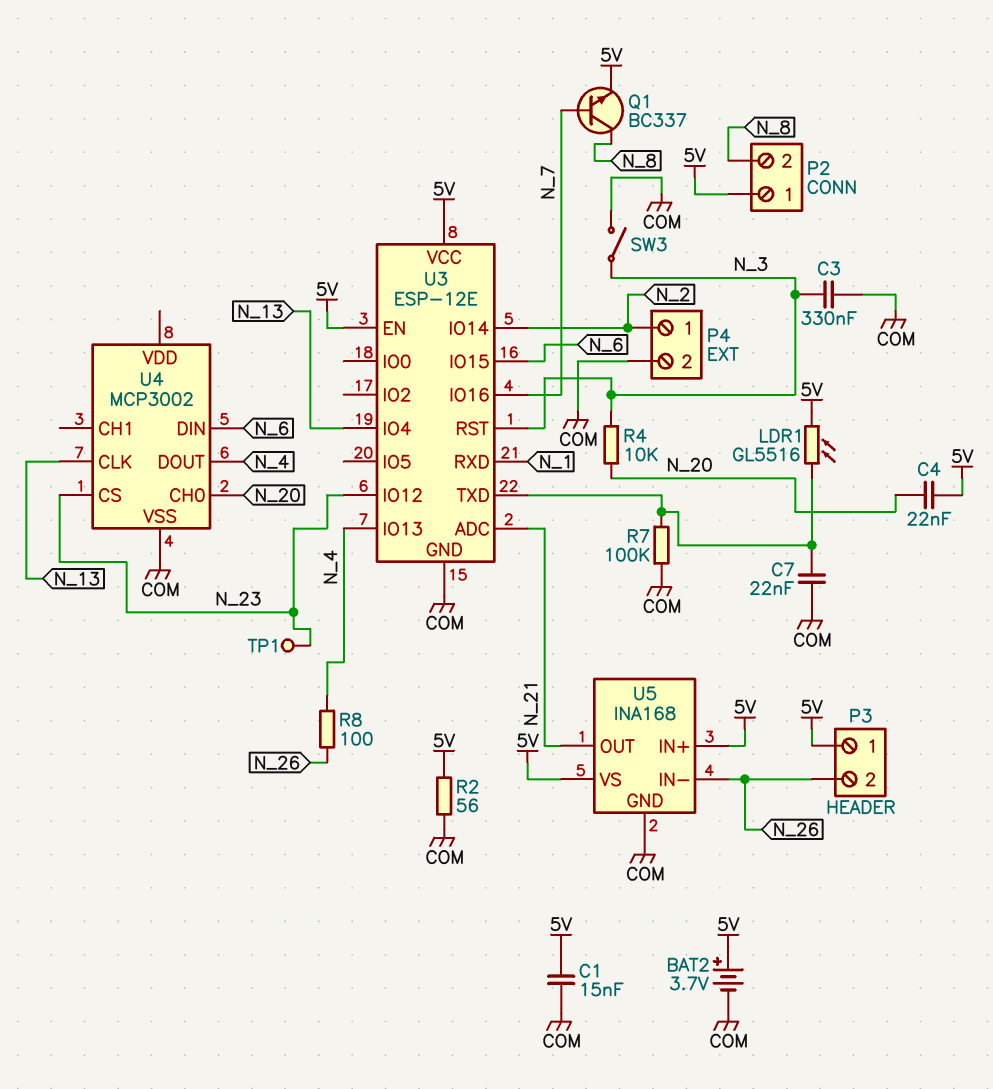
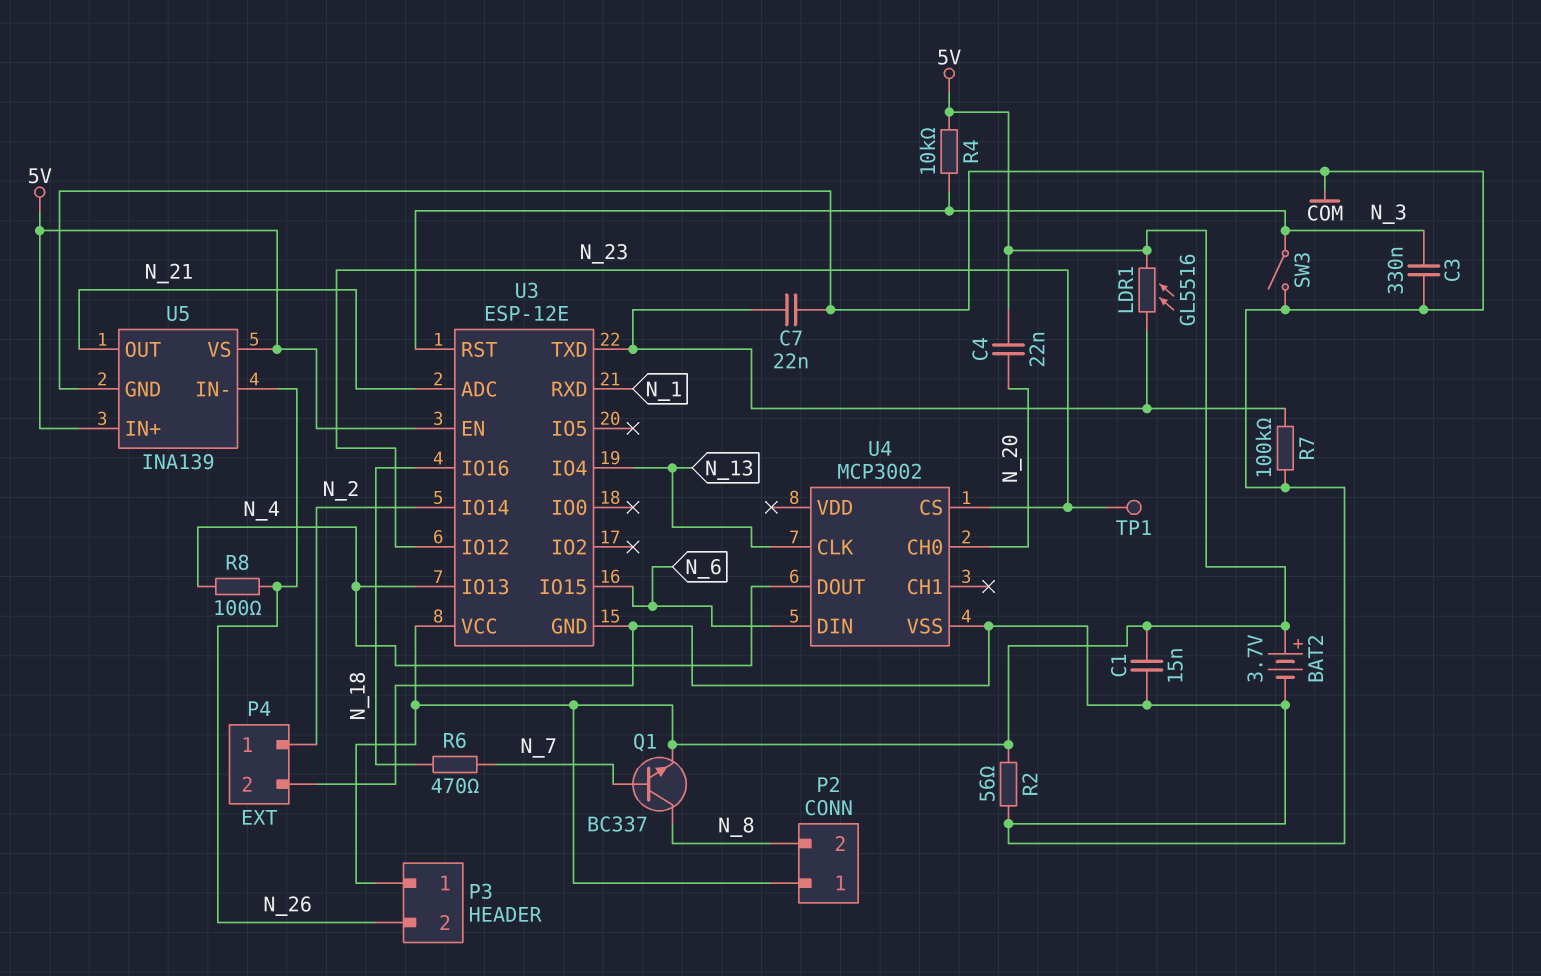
R4: 10k (N_3, N_20) -> 10k (5V, N_3)
R6: none -> 470 (N_7, N_18)
U3 pin IO16: N_7 -> N_18
U5: INA168 -> INA139

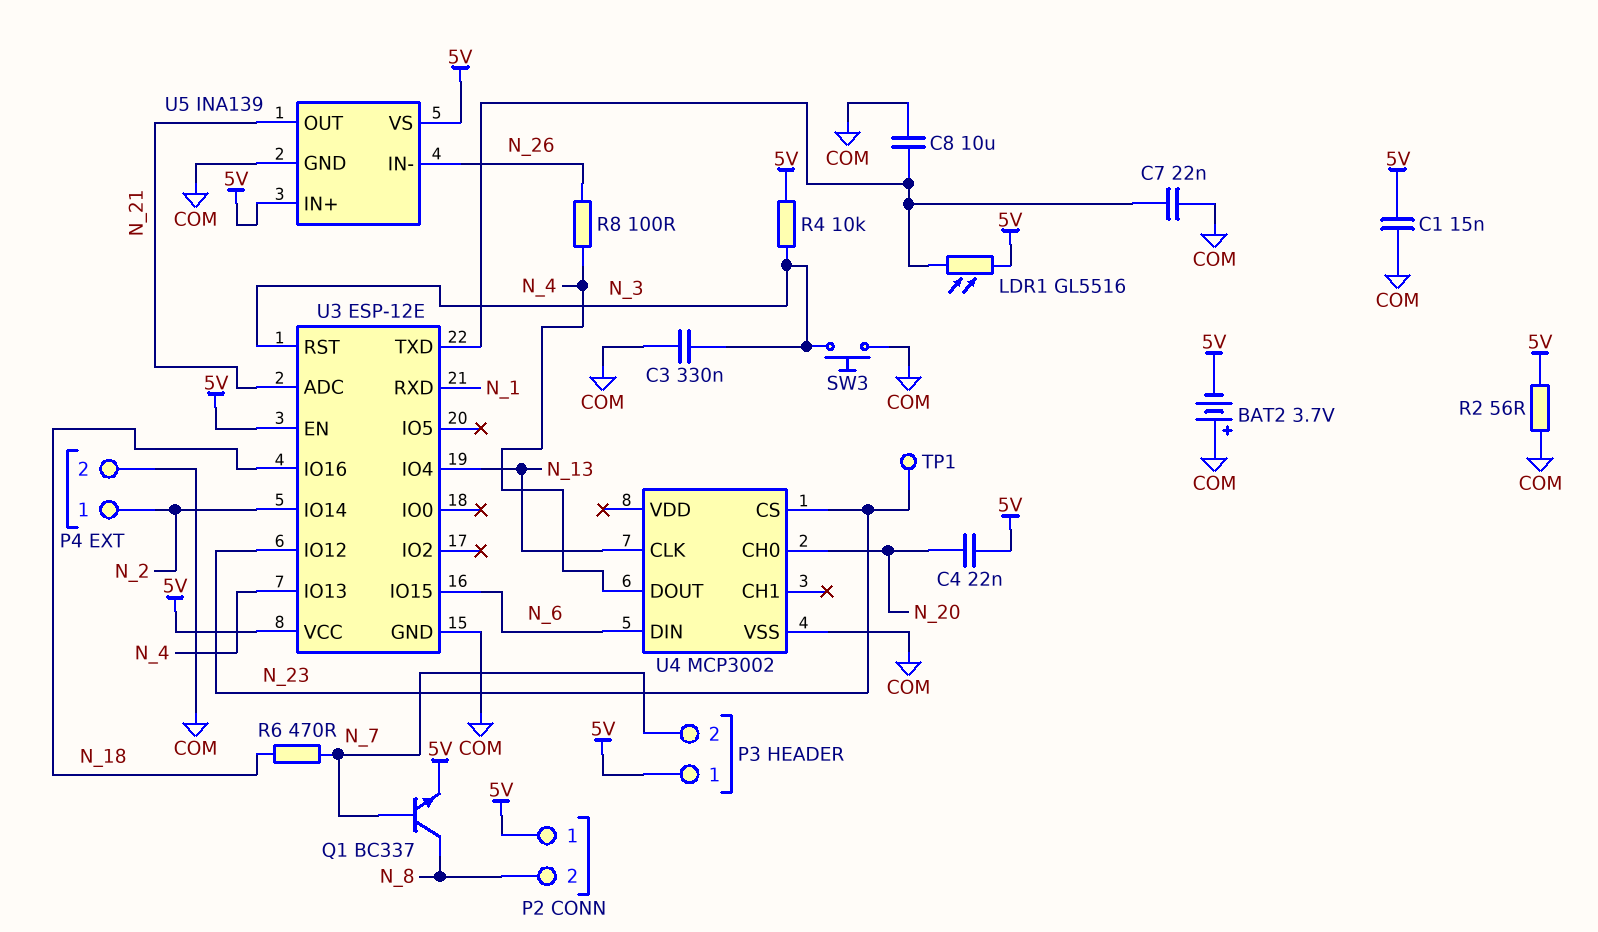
BAT2: 3.7V (plus 5V, minus COM) -> 3.7V (plus COM, minus 5V)
C8: none -> 10uF (COM, U3/TXD)
P3 pin 2: N_26 -> N_7
R7: 100k (COM, U3/TXD) -> none
SW3: switch (COM, N_3) -> button (COM, N_3)

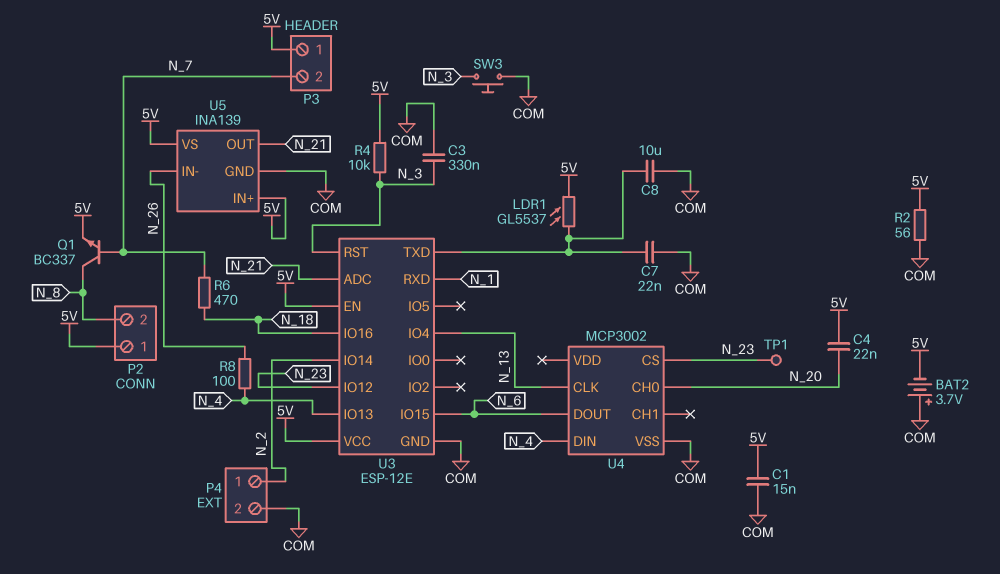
LDR1: GL5516 (5V, U3/TXD) -> GL5537 (5V, U3/TXD)
U4 pin DIN: N_6 -> N_4
U4 pin DOUT: N_4 -> N_6

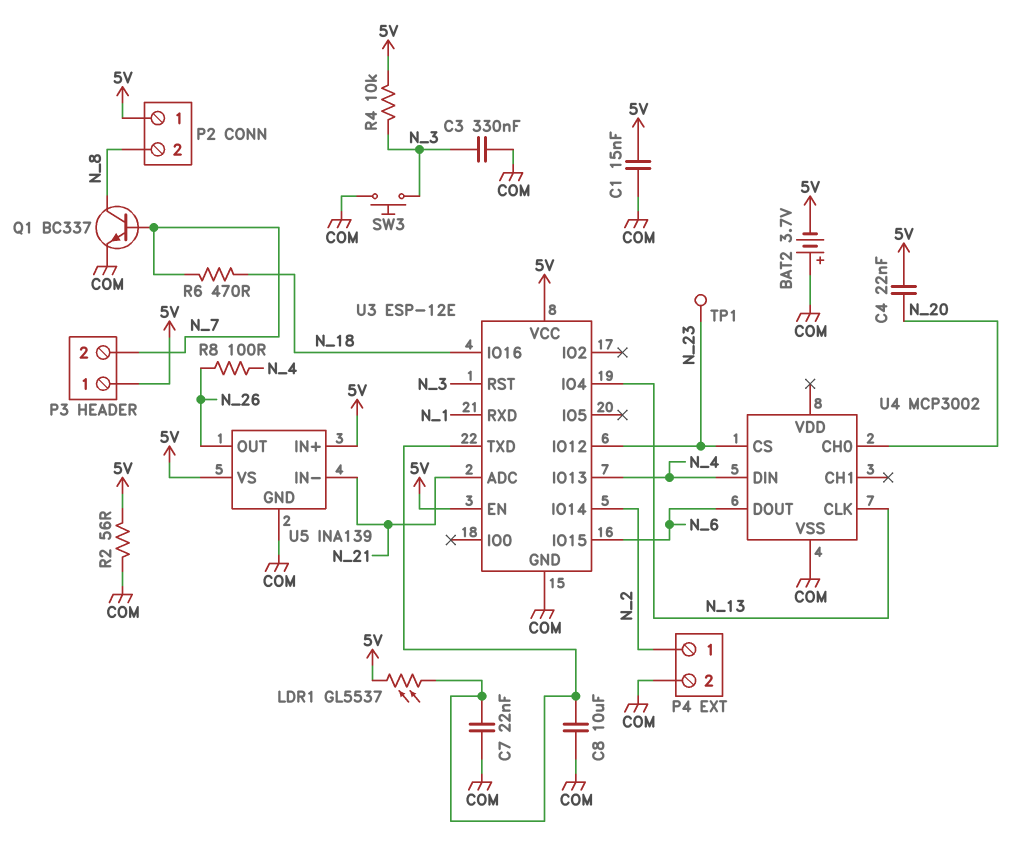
Q1: NPN BC337 (B N_7, C N_8, E 5V) -> NPN BC337 (B N_7, C N_8, E COM)
U5 pin IN-: N_26 -> N_21
U5 pin OUT: N_21 -> N_26

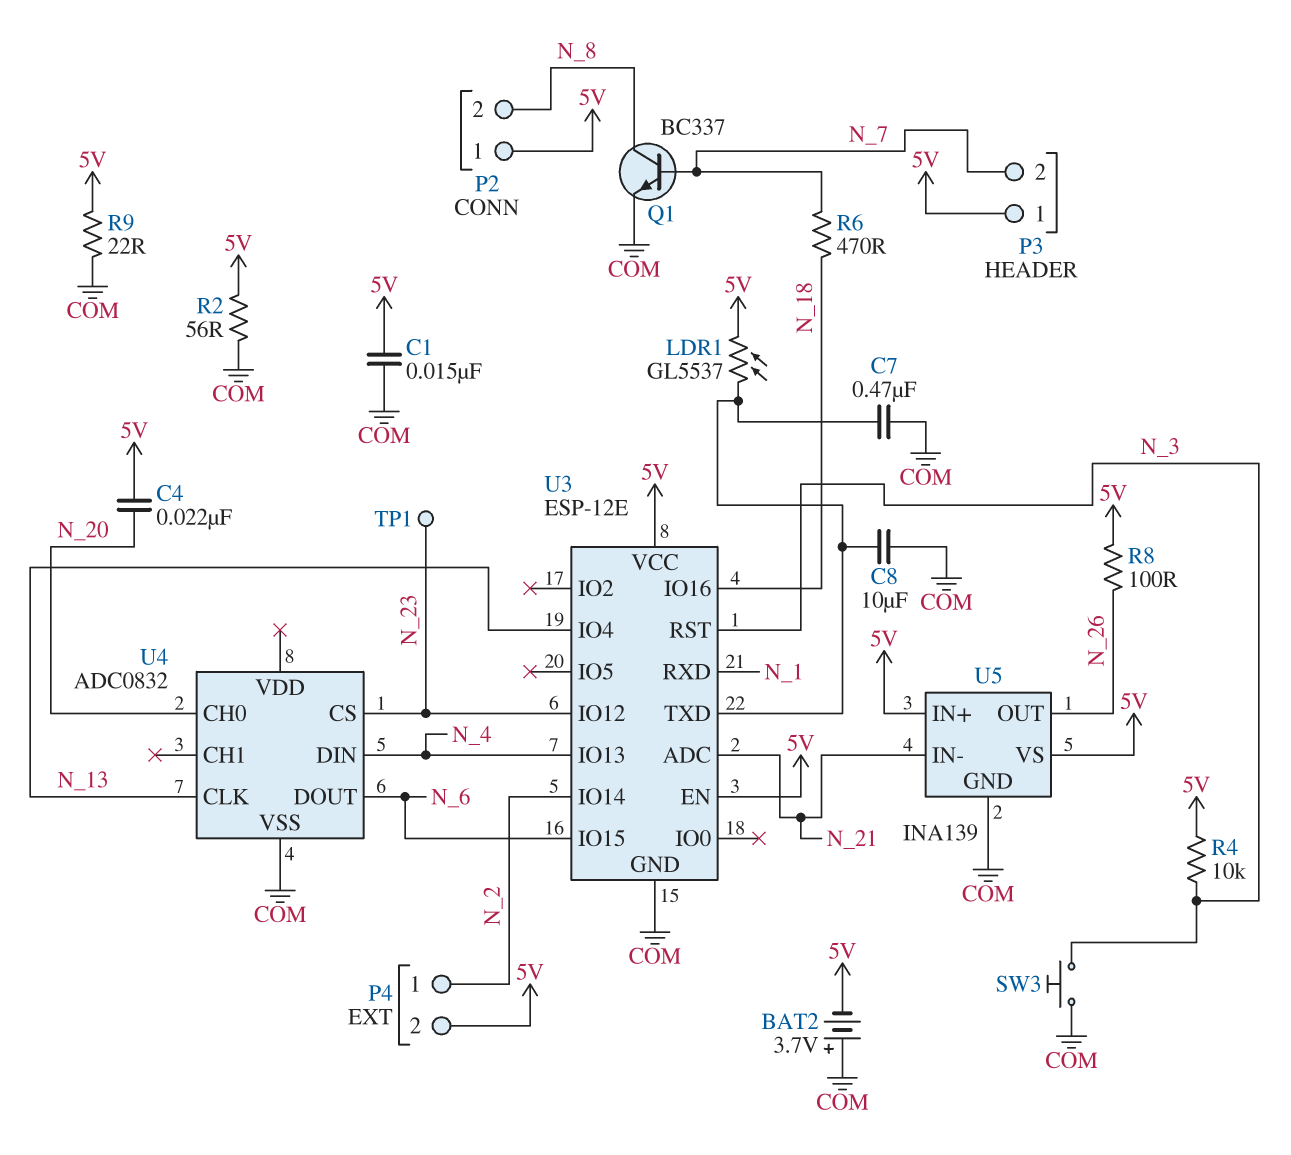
C3: 330nF (COM, N_3) -> none
C7: 22nF (COM, U3/TXD) -> 470nF (COM, U3/TXD)
P4 pin 2: COM -> 5V
R8: 100 (N_4, N_26) -> 100 (5V, N_26)
R9: none -> 22 (5V, COM)
U4: MCP3002 -> ADC0832

